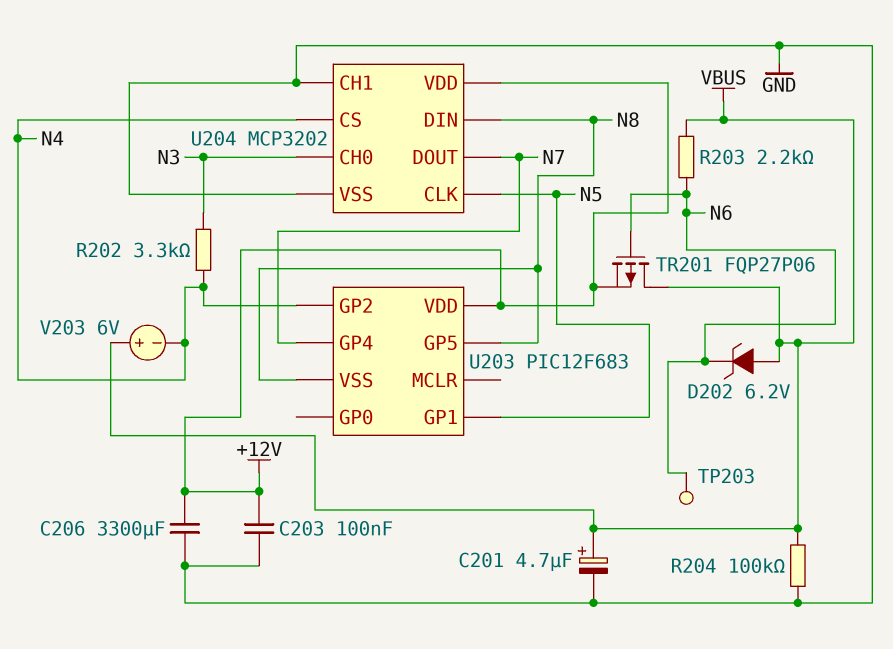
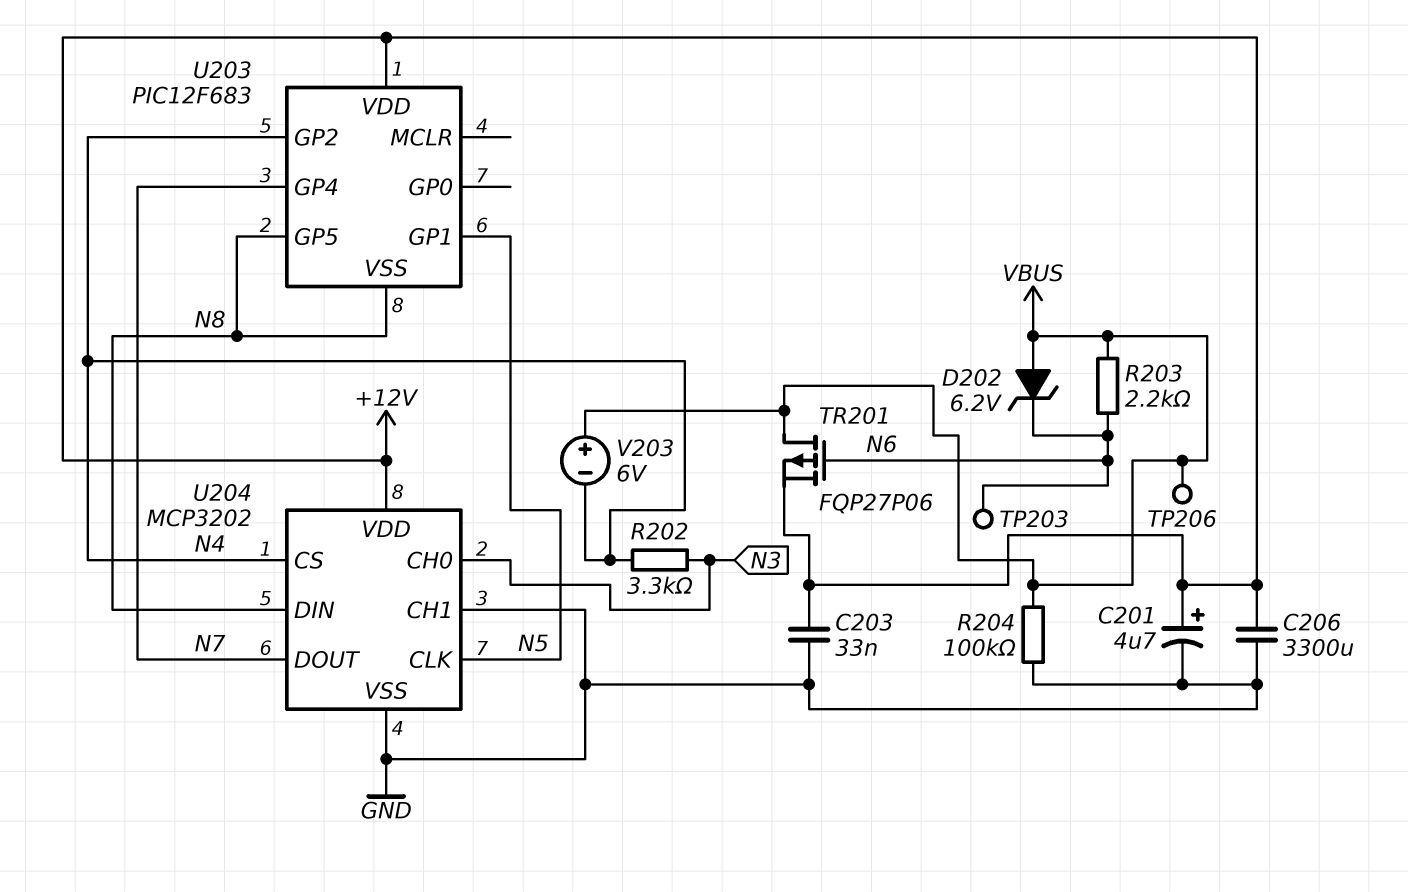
C201: 4.7uF (plus VBUS, minus GND) -> 4.7uF (plus +12V, minus GND)
C203: 100nF (+12V, GND) -> 33nF (+12V, GND)
TP206: none -> test point (VBUS)

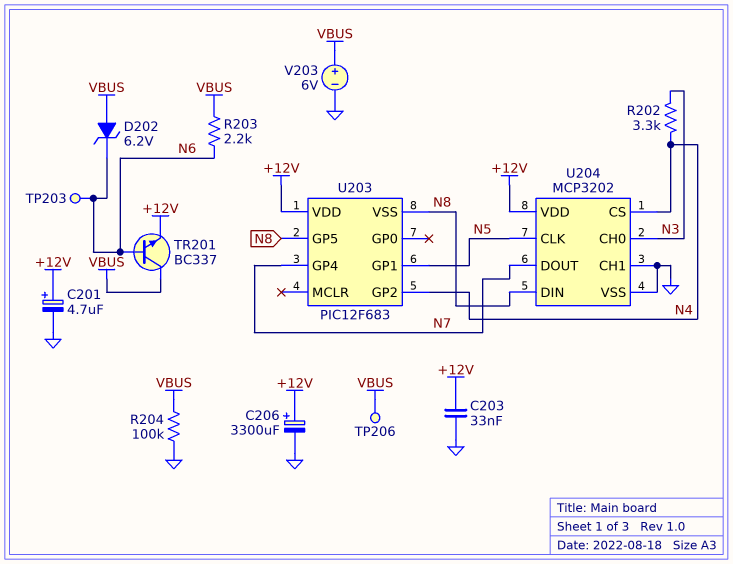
C206: 3300uF (+12V, GND) -> 3300uF (plus +12V, minus GND)
TR201: PMOS FQP27P06 (G N6, D VBUS, S +12V) -> NPN BC337 (B N6, C VBUS, E +12V)
V203: 6V (plus VBUS, minus N4) -> 6V (plus VBUS, minus GND)

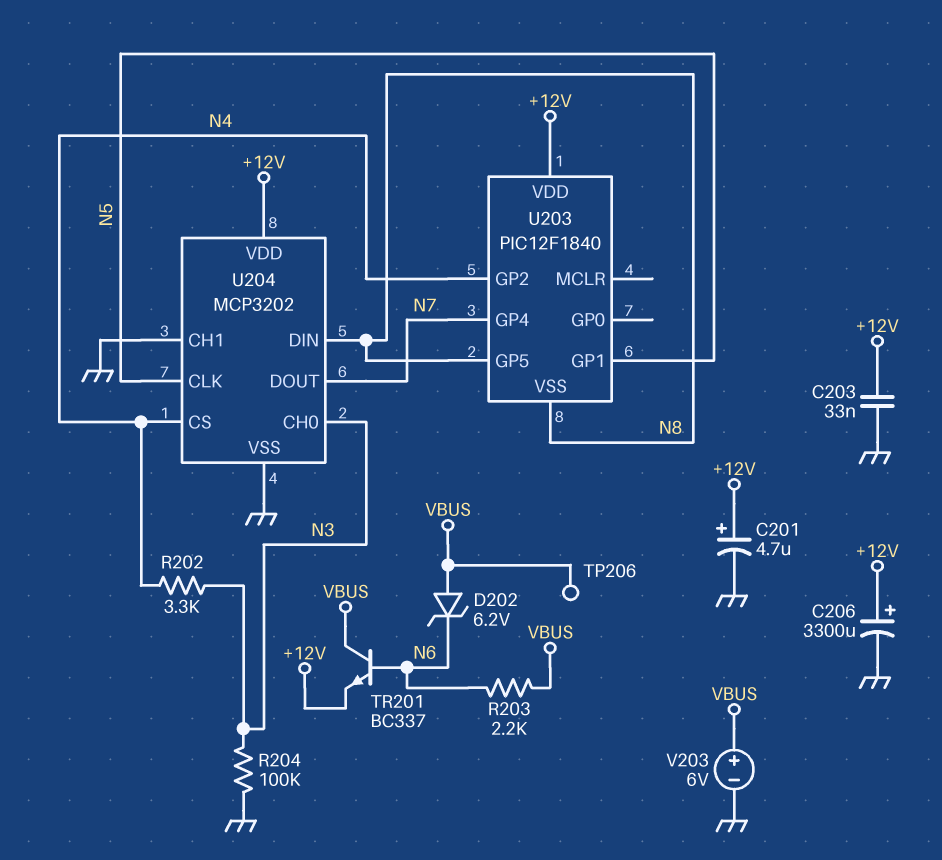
R204: 100k (GND, VBUS) -> 100k (GND, N3)
TP203: test point (N6) -> none
U203: PIC12F683 -> PIC12F1840

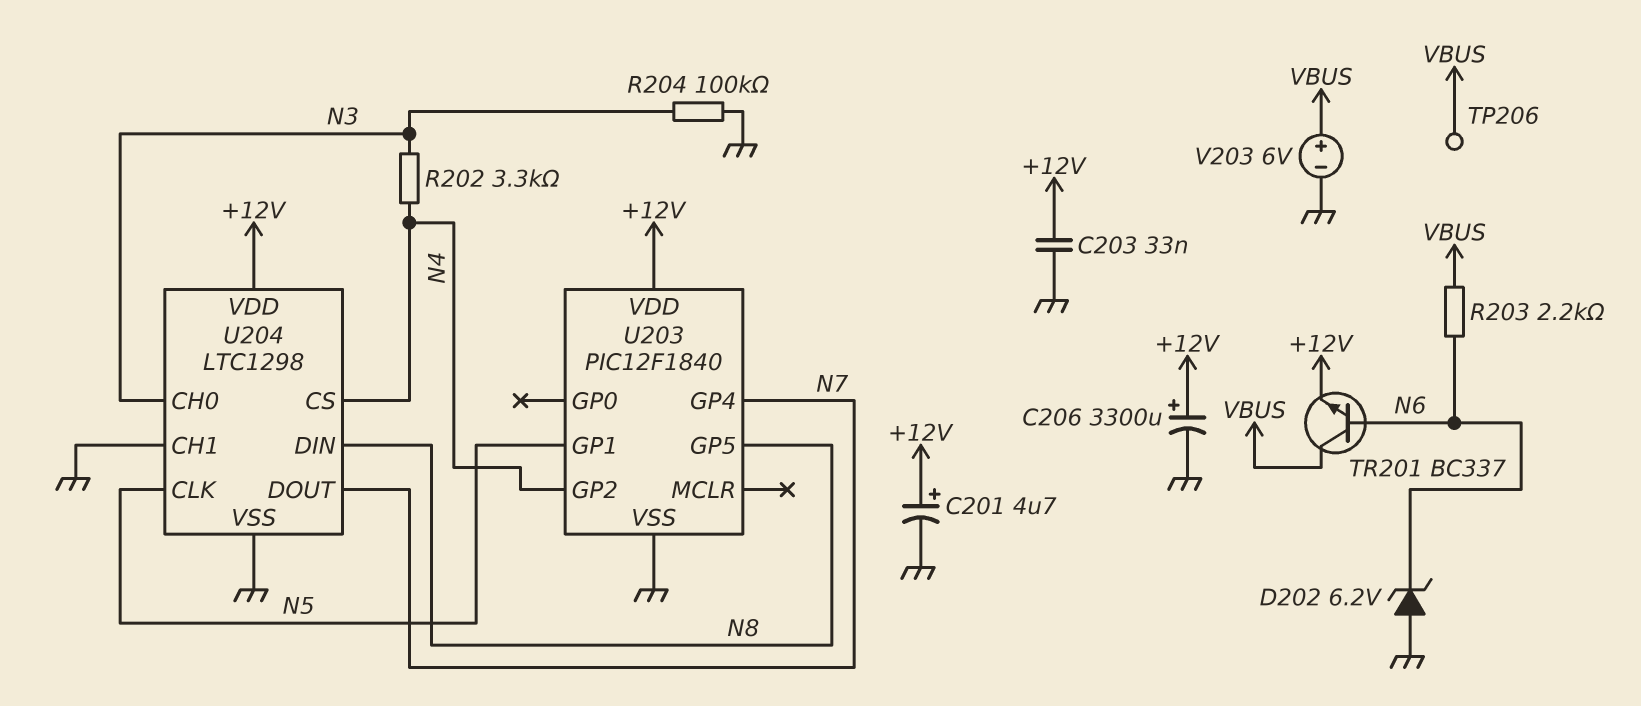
D202: zener 6.2V (A VBUS, K N6) -> zener 6.2V (A GND, K N6)
U203 pin VSS: N8 -> GND
U204: MCP3202 -> LTC1298

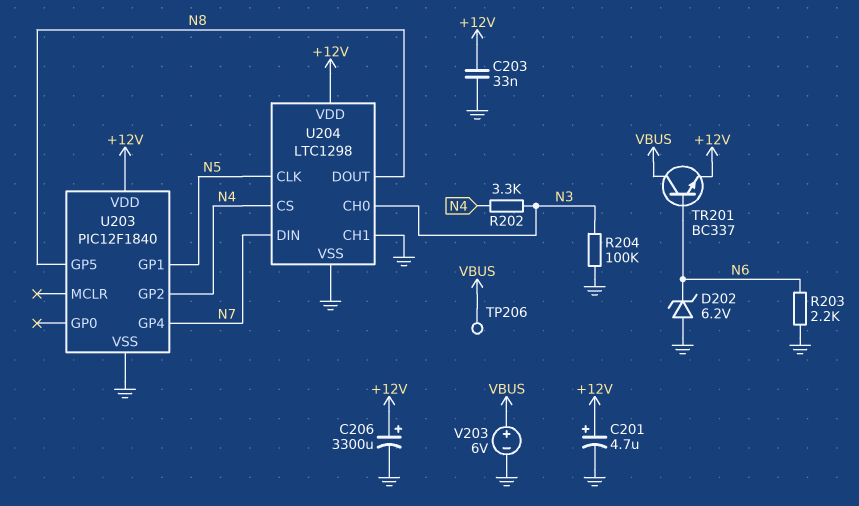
R203: 2.2k (N6, VBUS) -> 2.2k (GND, N6)
U204 pin DIN: N8 -> N7
U204 pin DOUT: N7 -> N8

